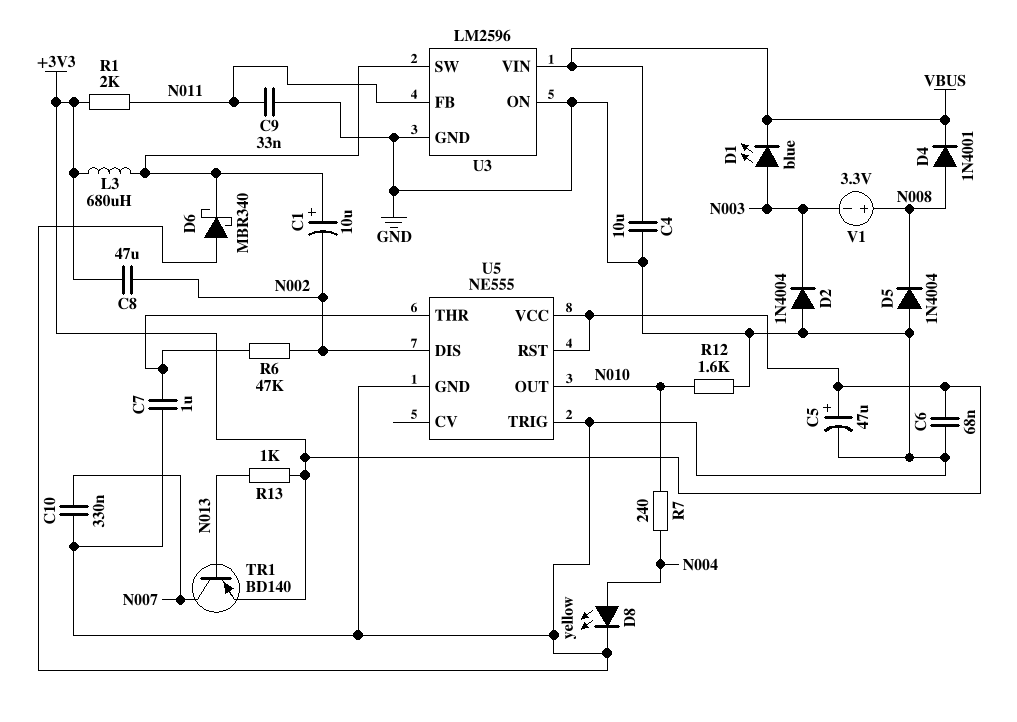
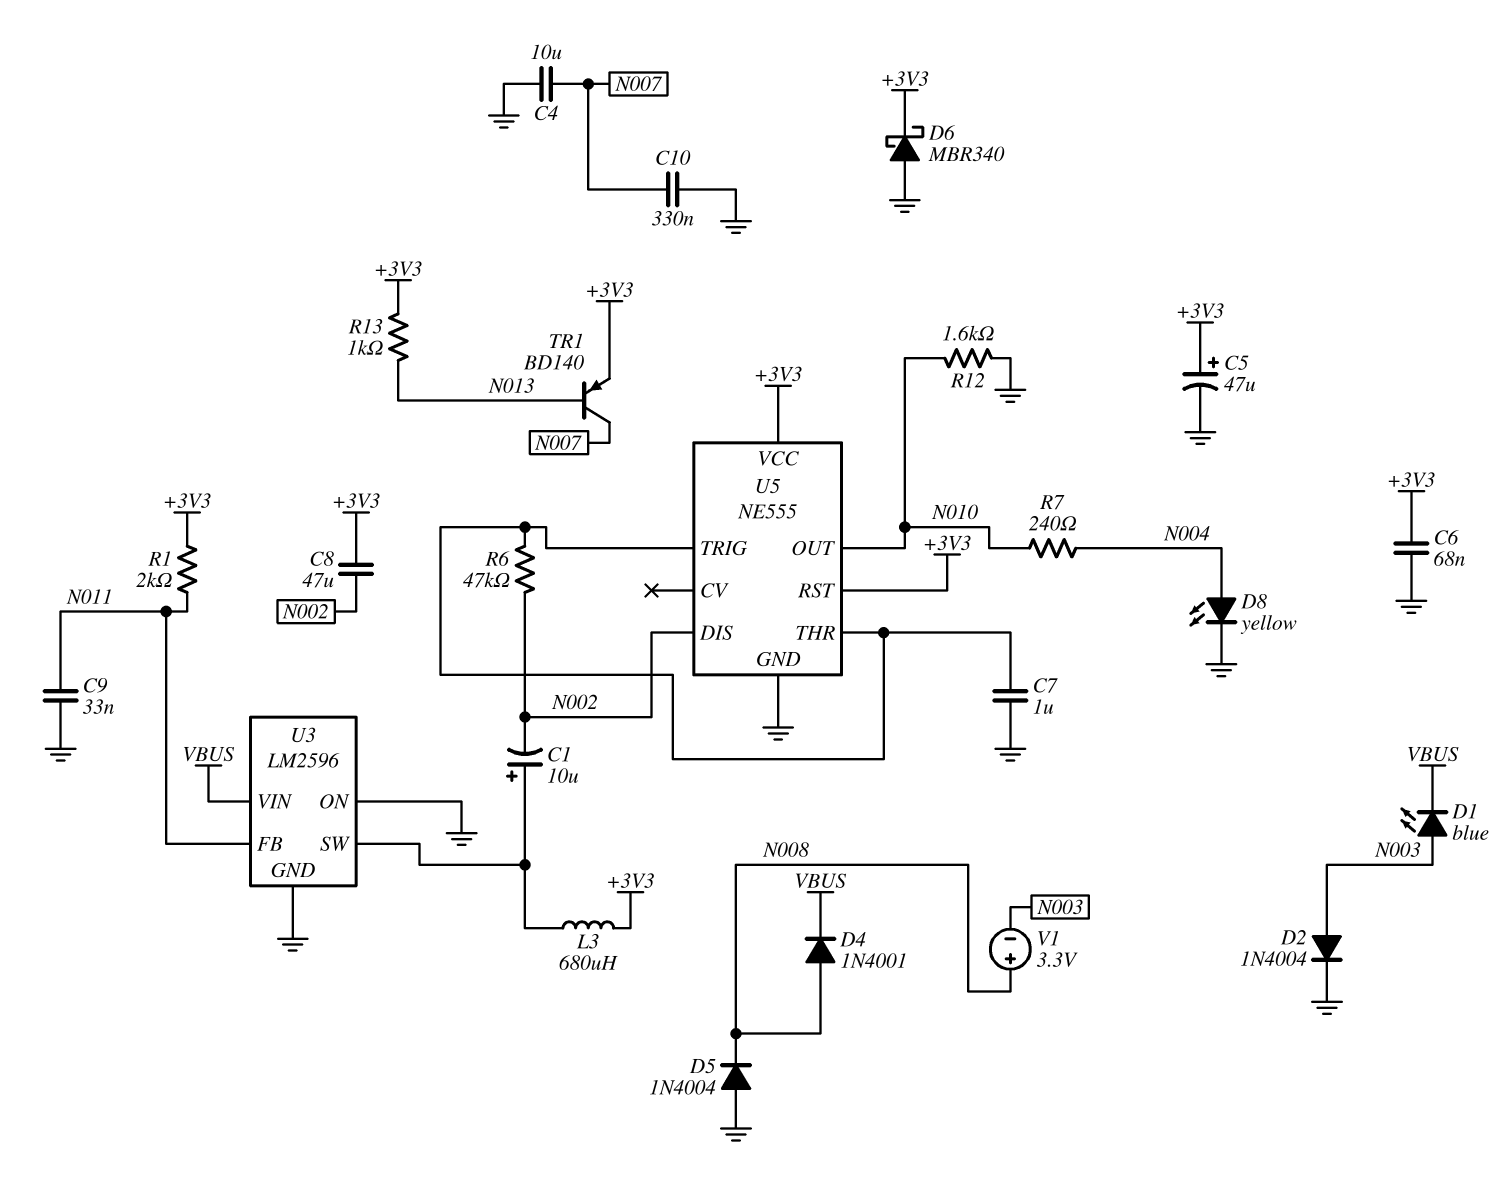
C4: 10uF (GND, VBUS) -> 10uF (GND, N007)
D2: diode 1N4004 (A GND, K N003) -> diode 1N4004 (A N003, K GND)
D6: schottky MBR340 (A GND, K U3/SW) -> schottky MBR340 (A GND, K +3V3)
U5 pin TRIG: GND -> U5/THR

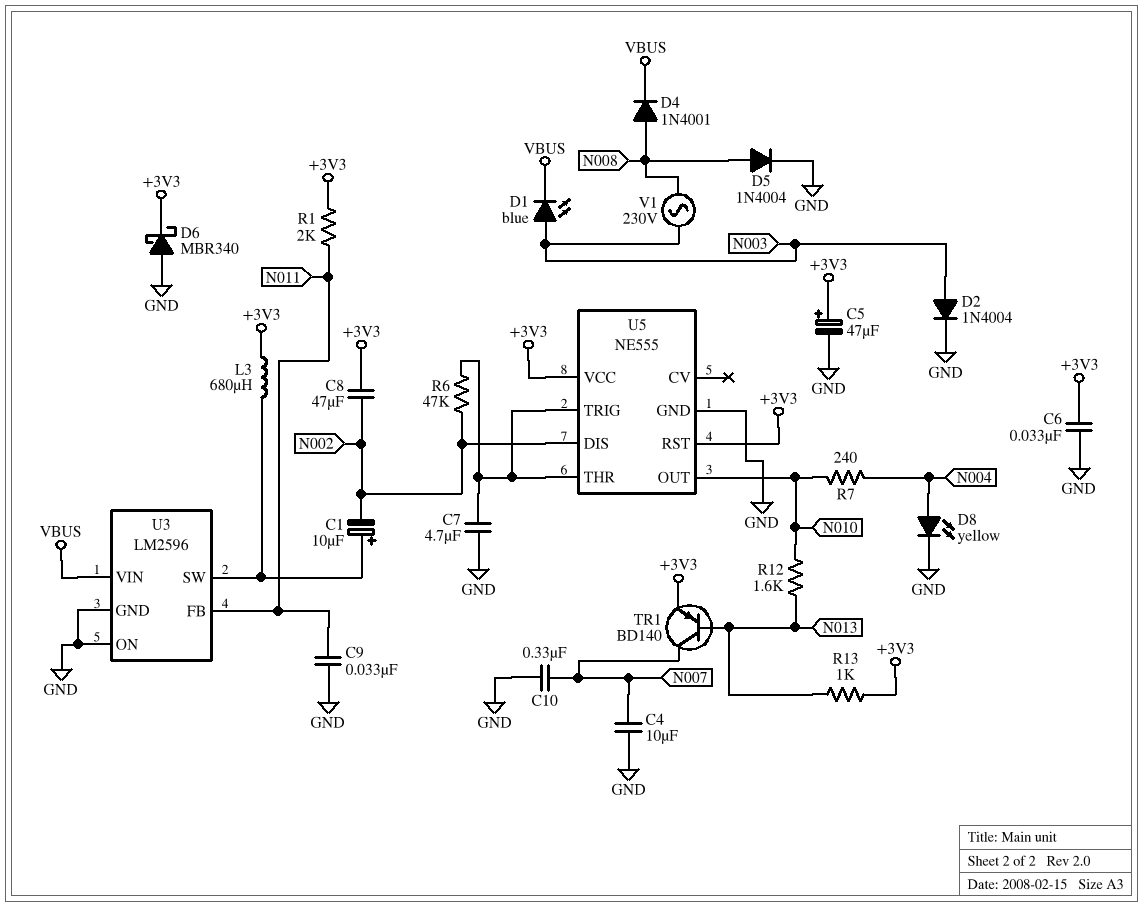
C6: 68nF (+3V3, GND) -> 33nF (+3V3, GND)
C7: 1uF (GND, U5/THR) -> 4.7uF (GND, U5/THR)
D5: diode 1N4004 (A GND, K N008) -> diode 1N4004 (A N008, K GND)
R12: 1.6k (GND, N010) -> 1.6k (N010, N013)
V1: 3.3V (plus N008, minus N003) -> AC 230V (N003, N008)

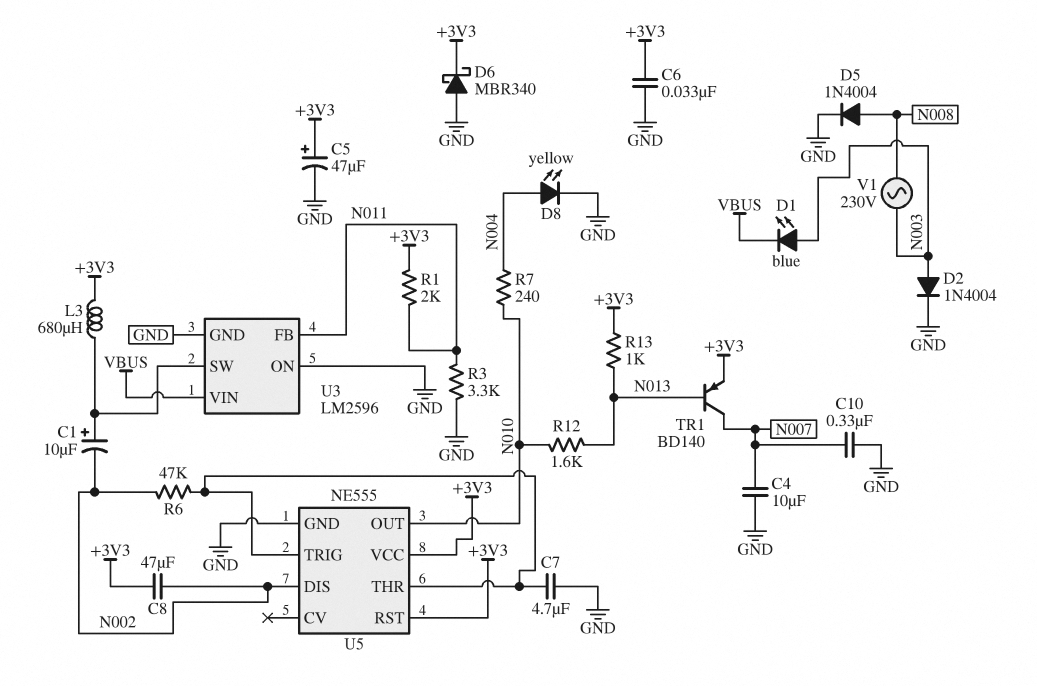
C9: 33nF (GND, N011) -> none
D4: diode 1N4001 (A N008, K VBUS) -> none
R3: none -> 3.3k (GND, N011)

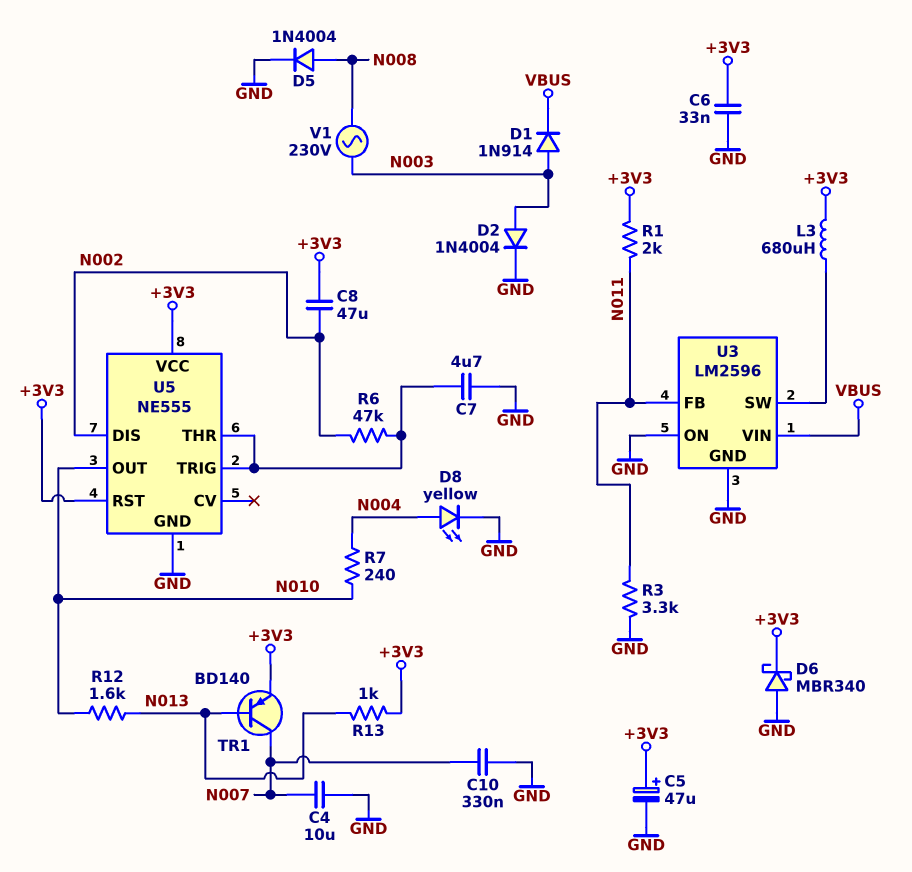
C1: 10uF (plus U3/SW, minus N002) -> none
D1: LED blue (A N003, K VBUS) -> diode 1N914 (A N003, K VBUS)

